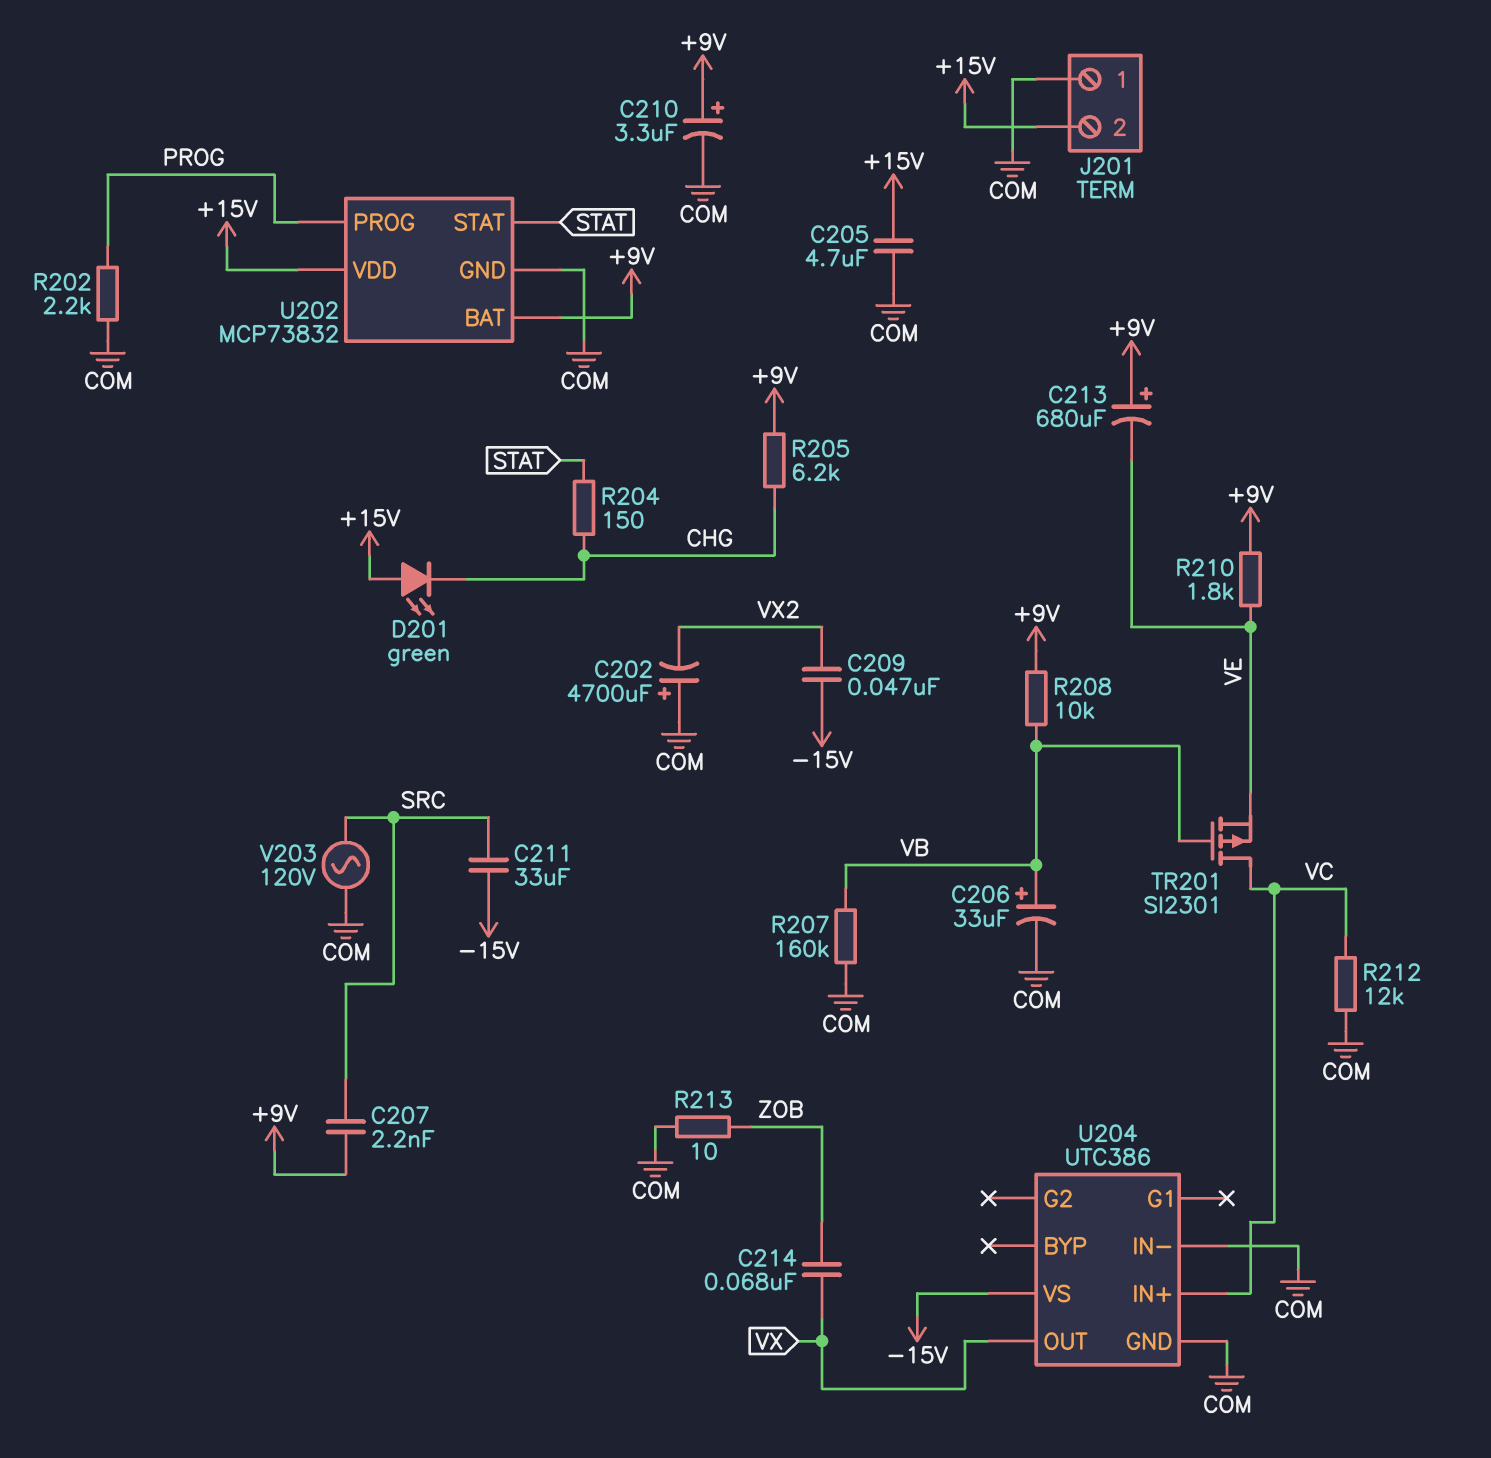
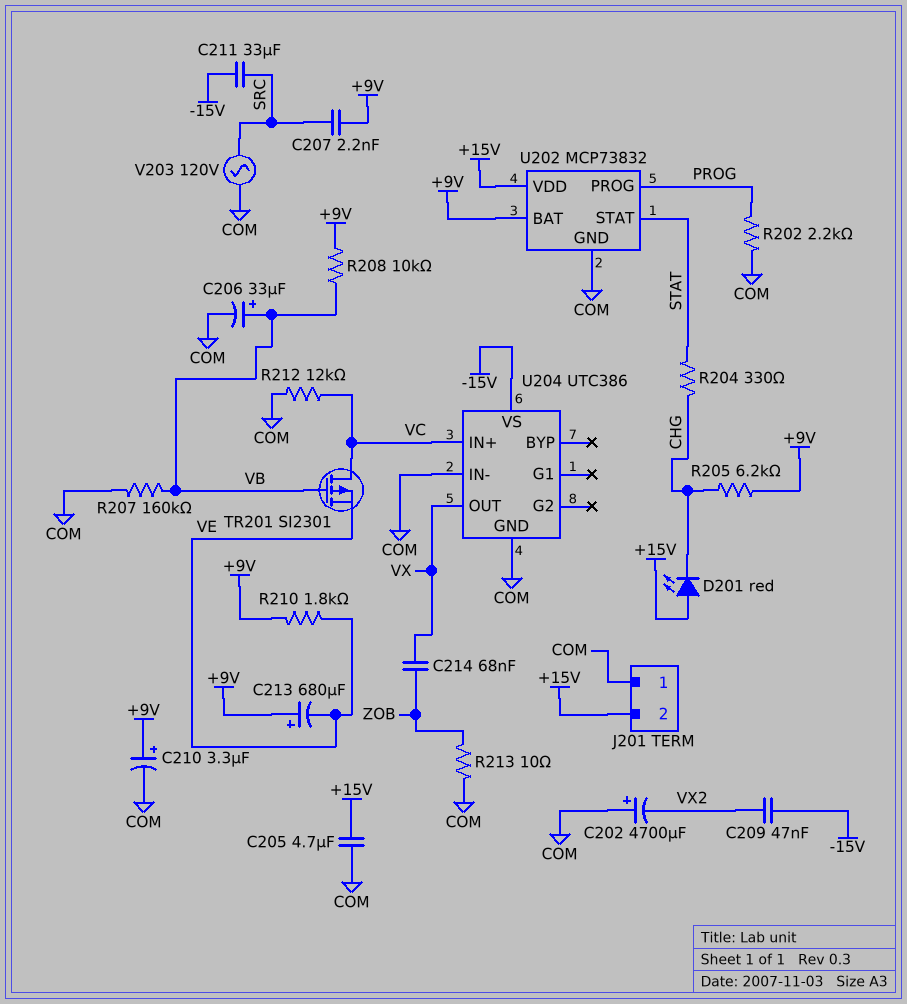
D201: LED green (A +15V, K CHG) -> LED red (A +15V, K CHG)
R204: 150 (CHG, STAT) -> 330 (CHG, STAT)

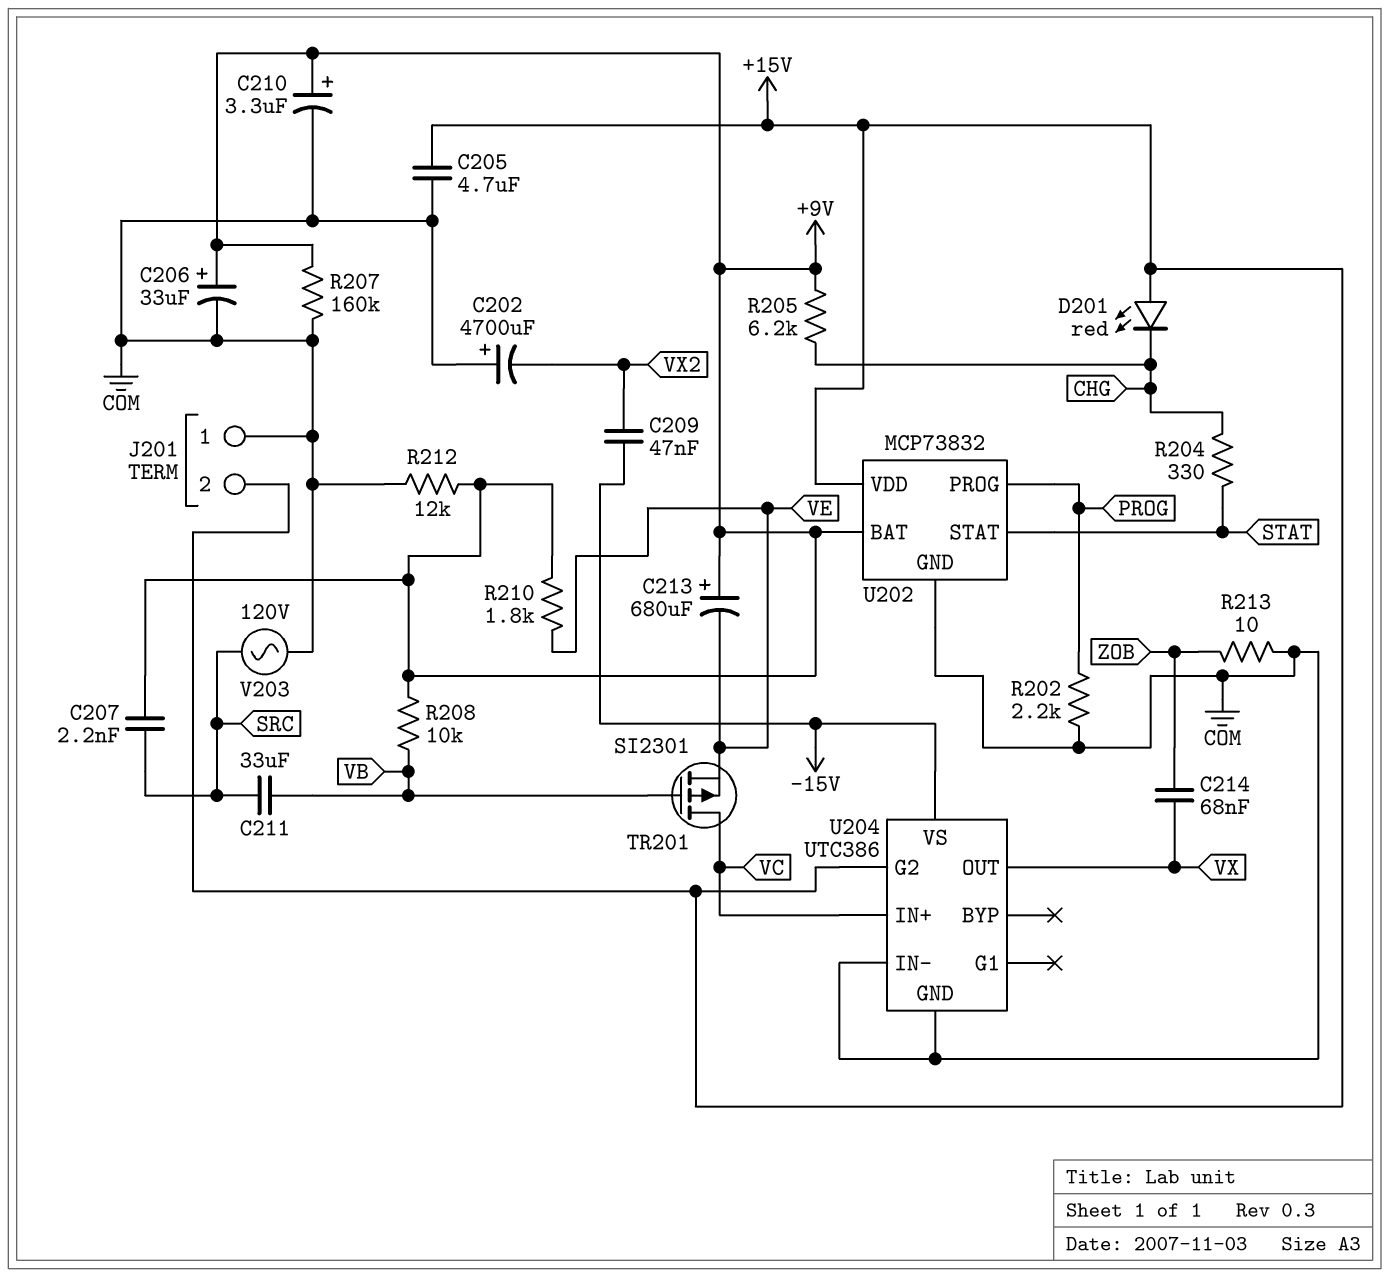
C206: 33uF (plus VB, minus COM) -> 33uF (plus +9V, minus COM)
C211: 33uF (-15V, SRC) -> 33uF (SRC, VB)
R207: 160k (COM, VB) -> 160k (+9V, COM)
R212: 12k (COM, VC) -> 12k (+9V, COM)
U204 pin G2: none -> +15V

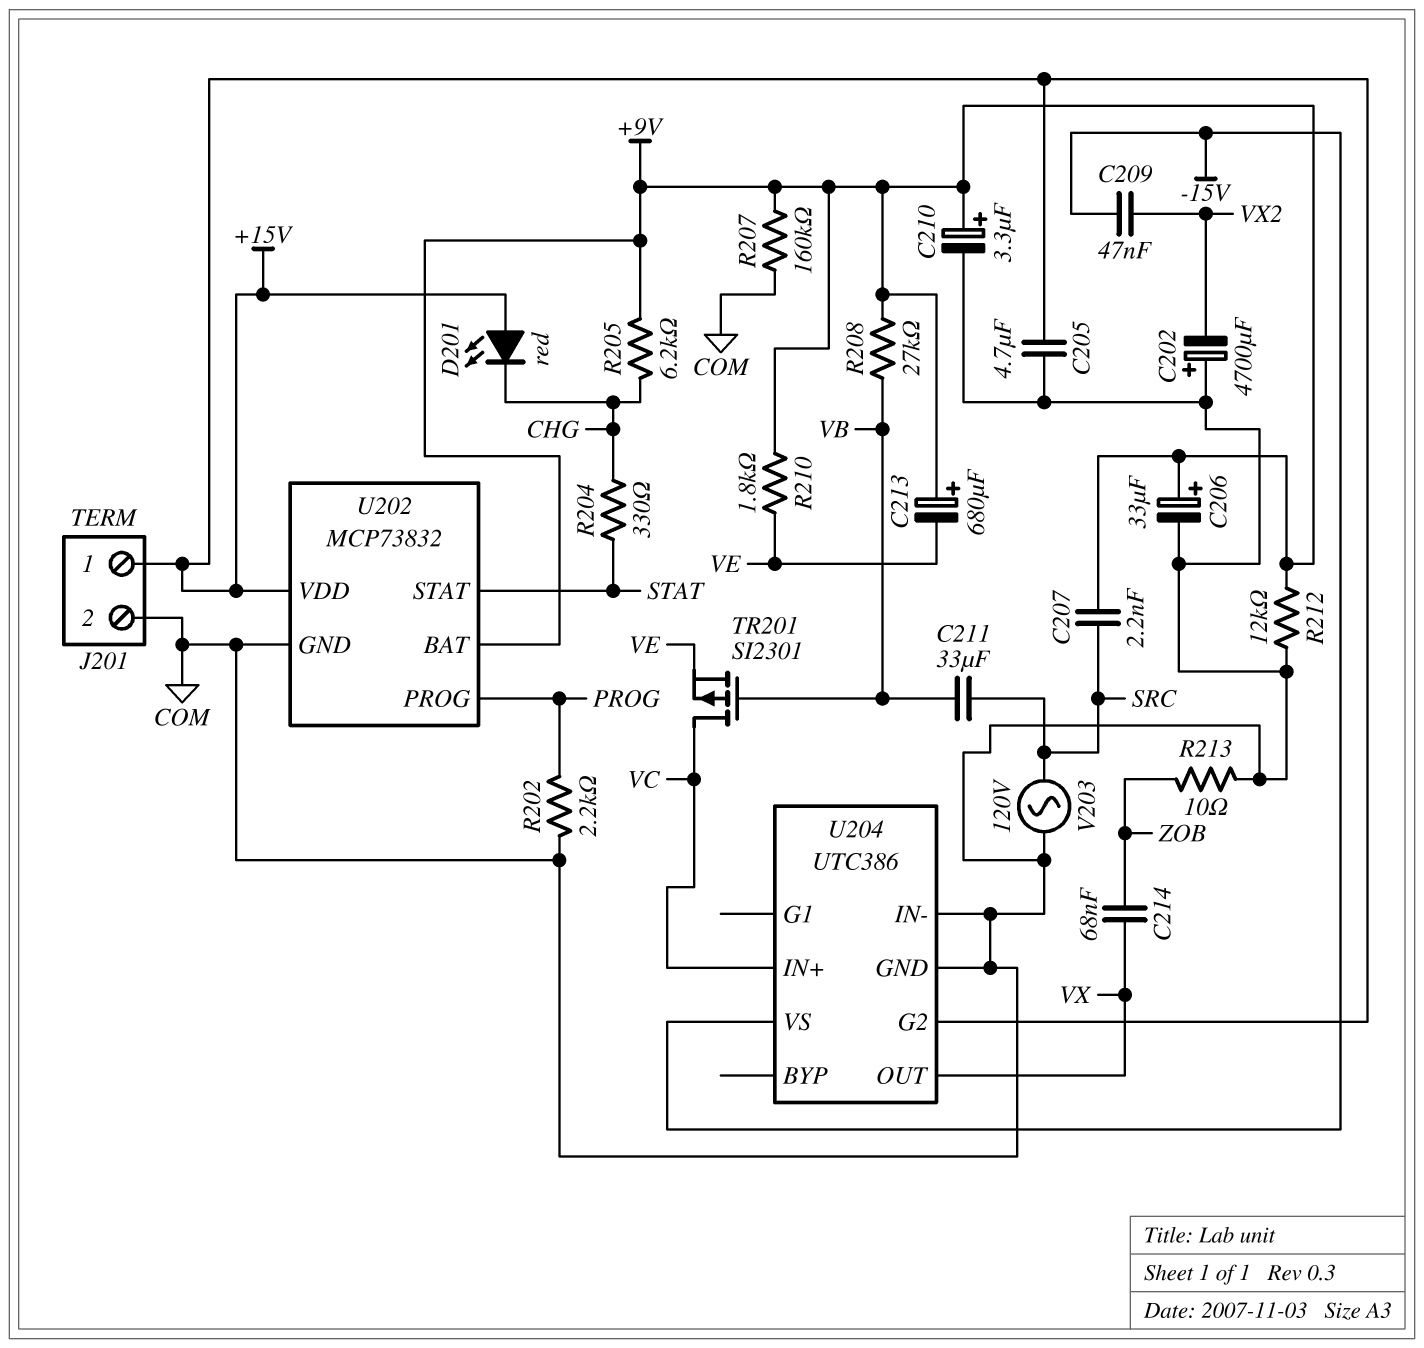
J201 pin 1: COM -> +15V
J201 pin 2: +15V -> COM
R208: 10k (+9V, VB) -> 27k (+9V, VB)

